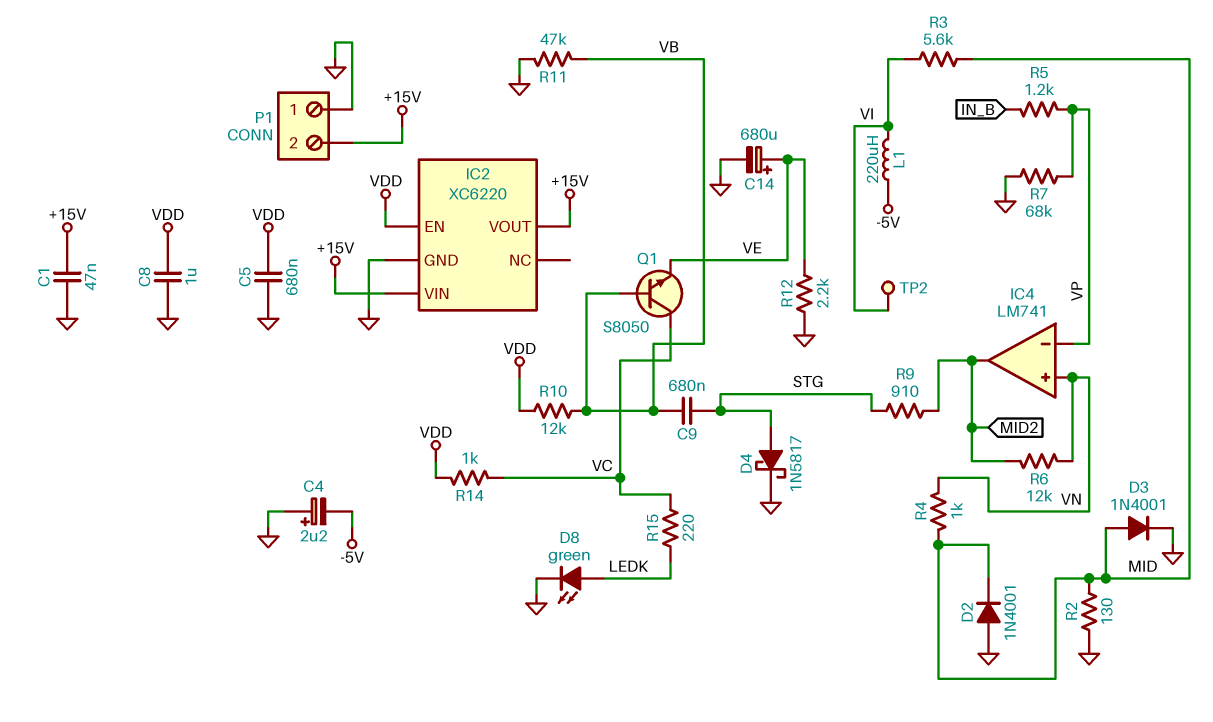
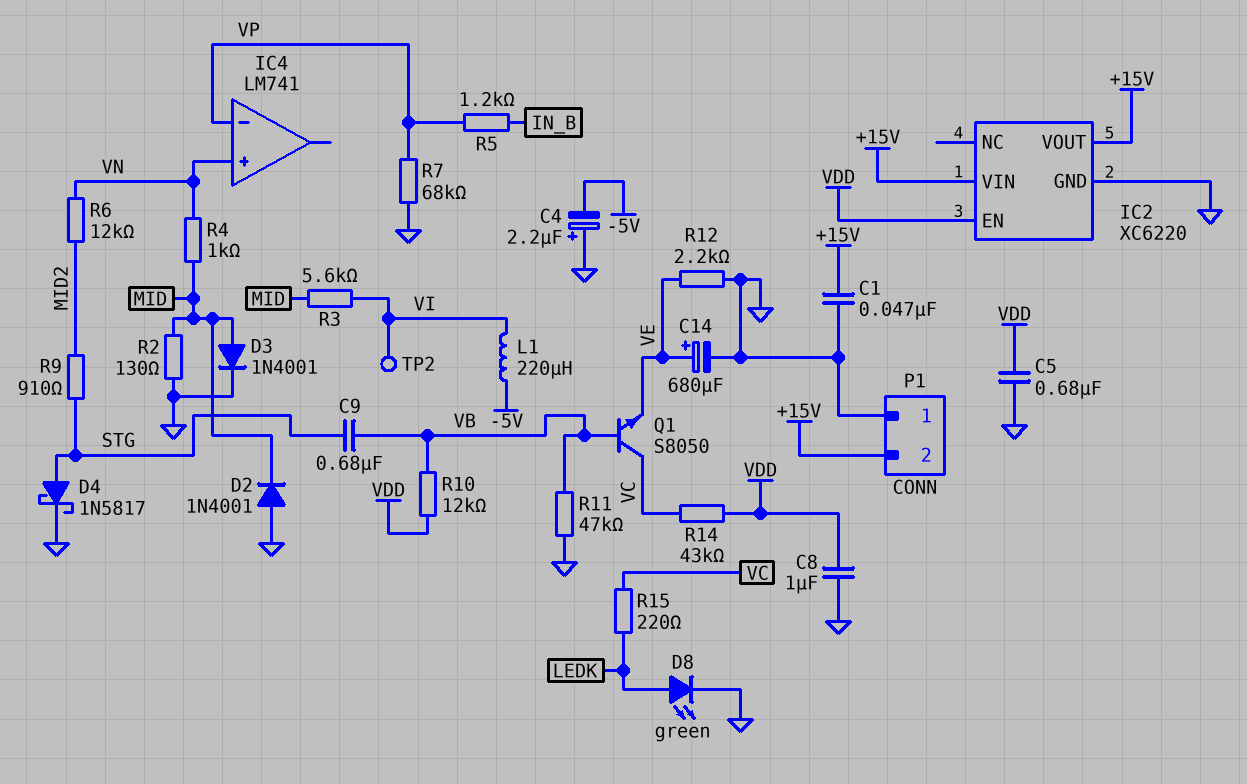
IC4 pin out: MID2 -> none
R14: 1k (VC, VDD) -> 43k (VC, VDD)

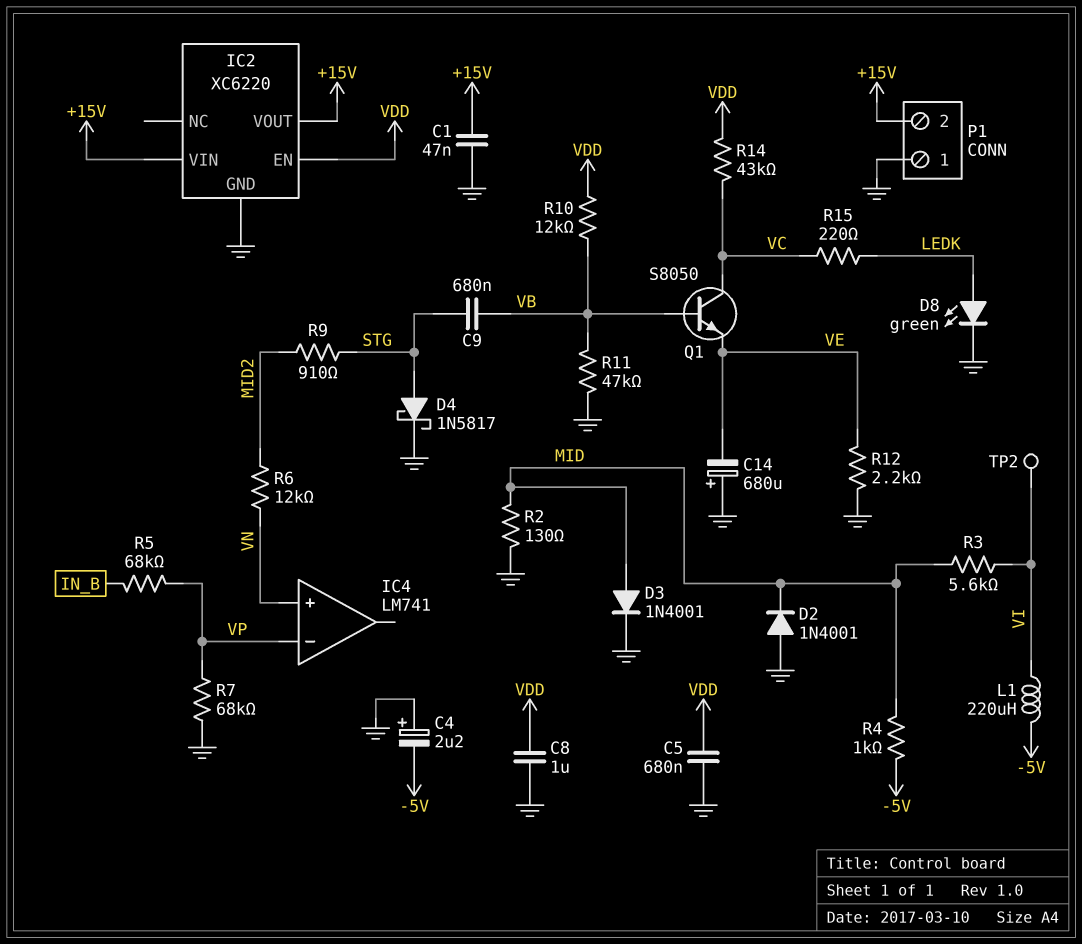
C14: 680uF (plus VE, minus GND) -> 680uF (plus GND, minus VE)
R4: 1k (MID, VN) -> 1k (-5V, MID)
R5: 1.2k (IN_B, VP) -> 68k (IN_B, VP)

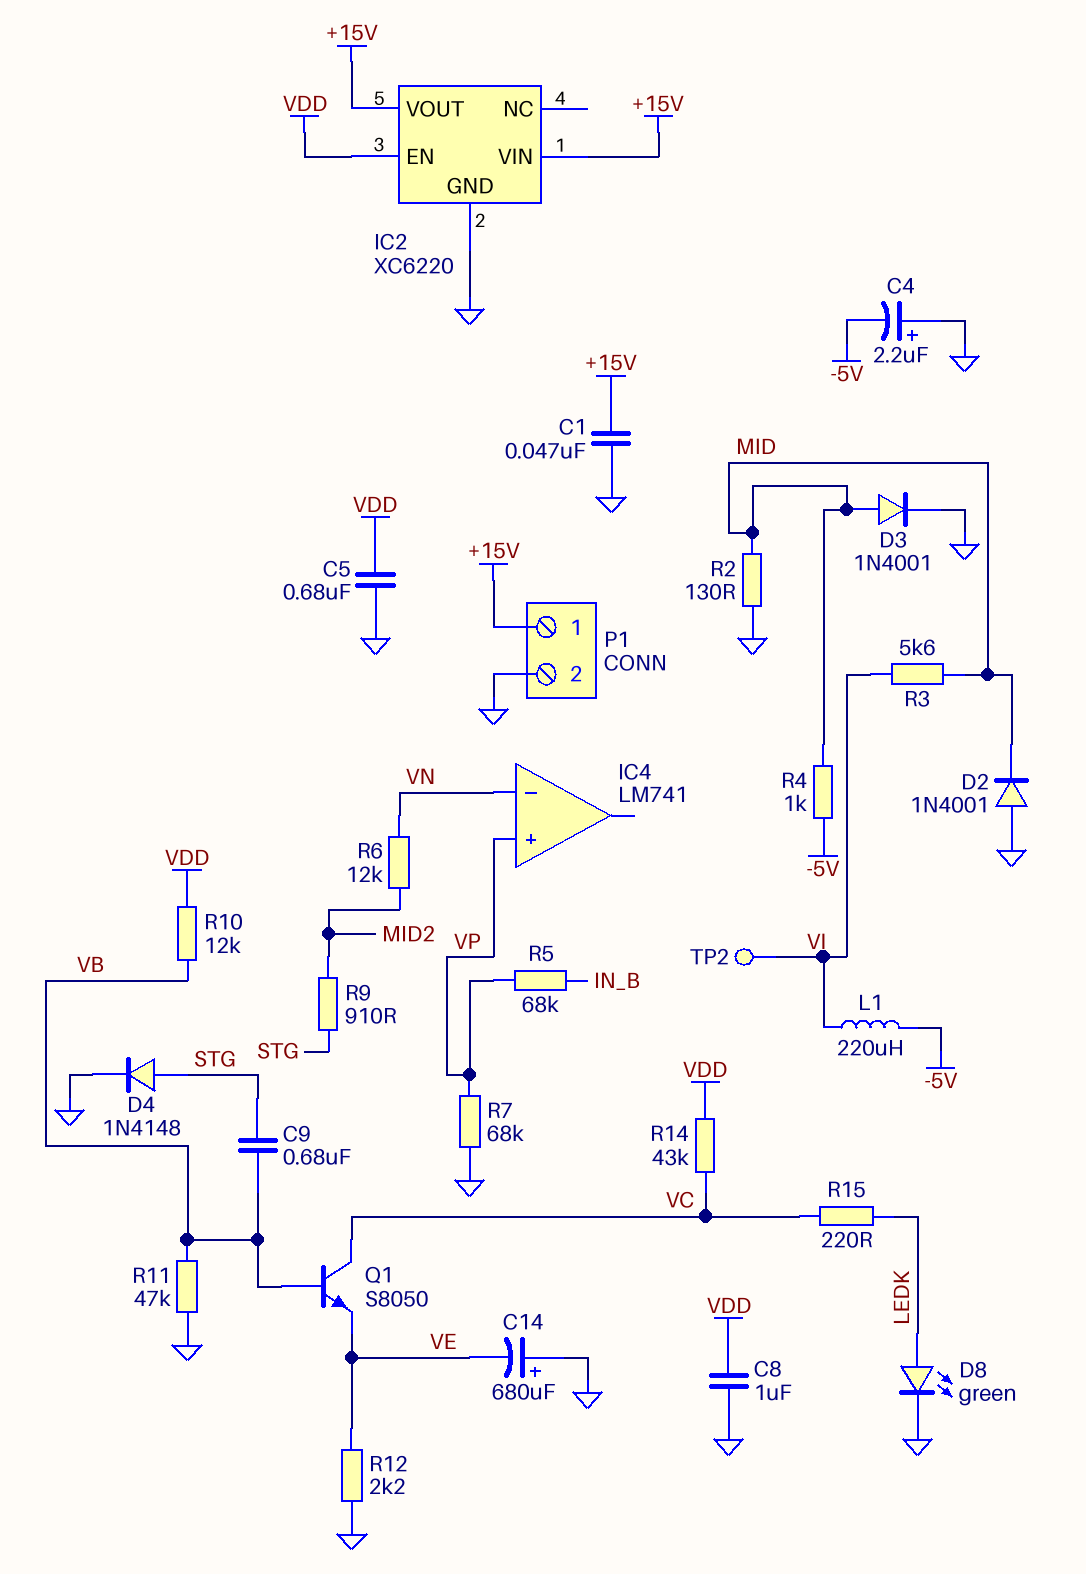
D4: schottky 1N5817 (A STG, K GND) -> diode 1N4148 (A STG, K GND)
IC4 pin in+: VN -> VP
IC4 pin in-: VP -> VN
P1 pin 1: GND -> +15V
P1 pin 2: +15V -> GND

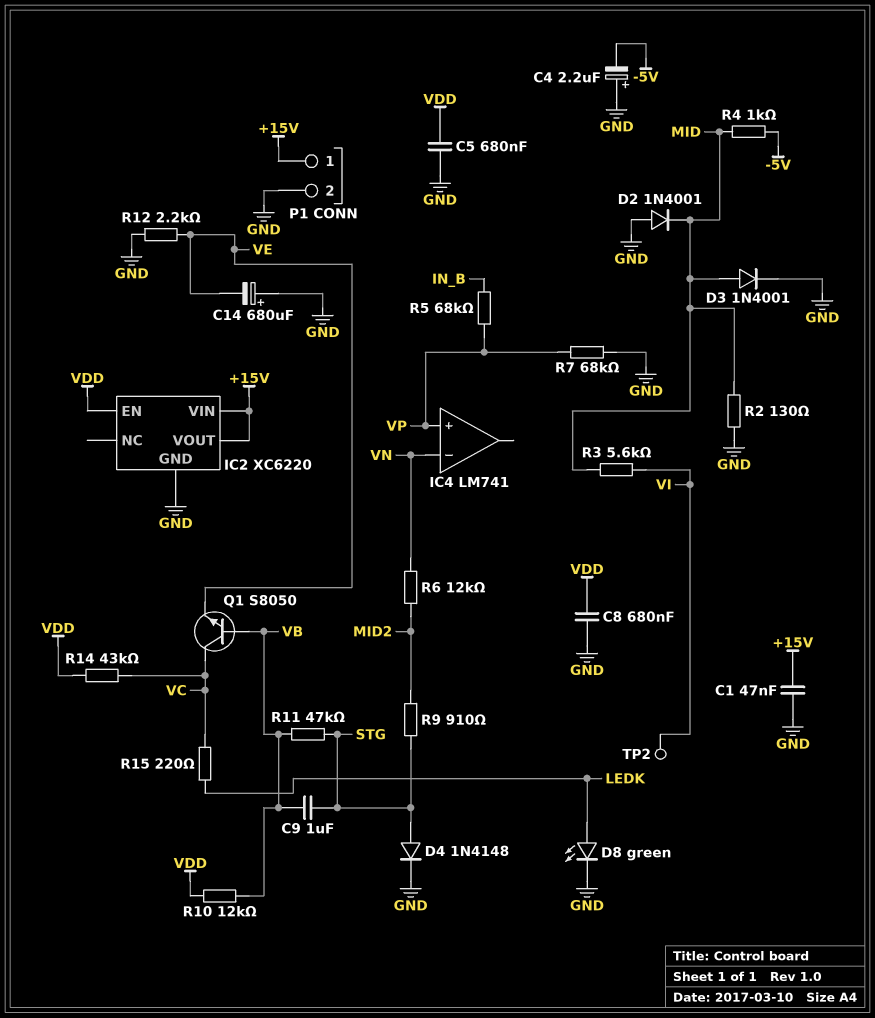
C8: 1uF (GND, VDD) -> 680nF (GND, VDD)
C9: 680nF (STG, VB) -> 1uF (STG, VB)
L1: 220uH (-5V, VI) -> none
R11: 47k (GND, VB) -> 47k (STG, VB)

